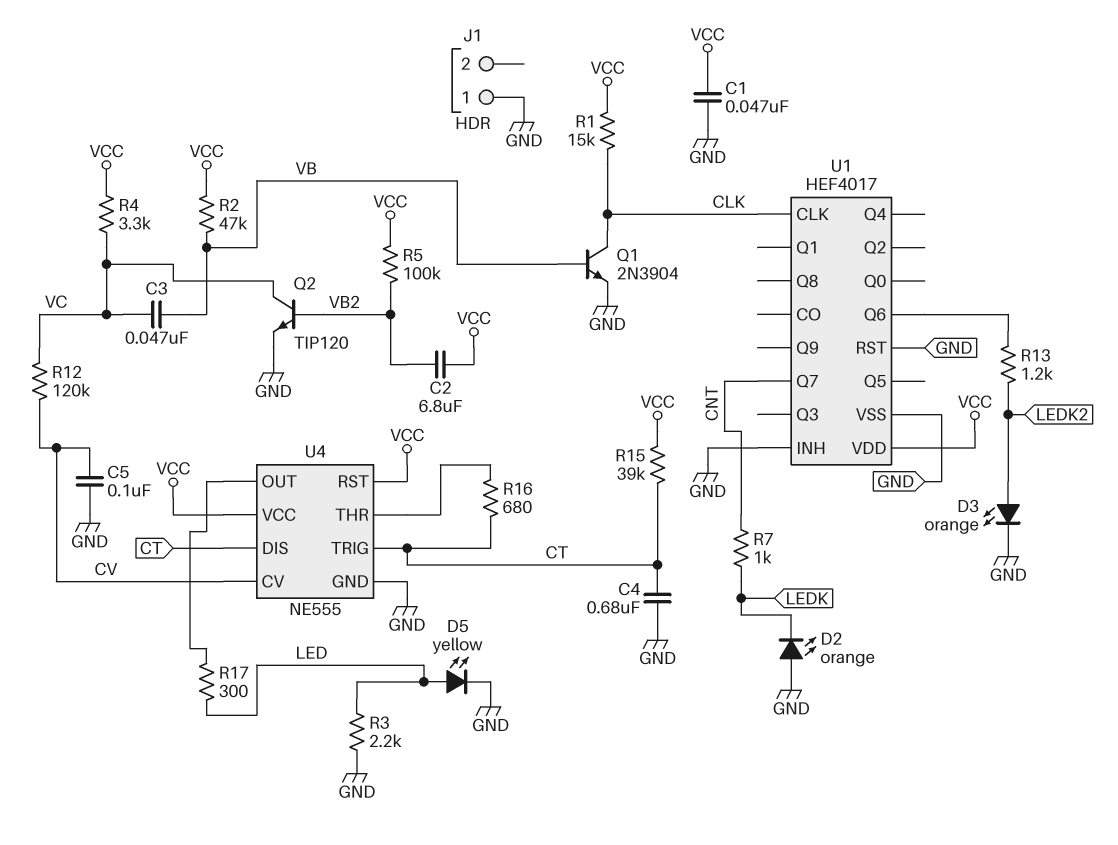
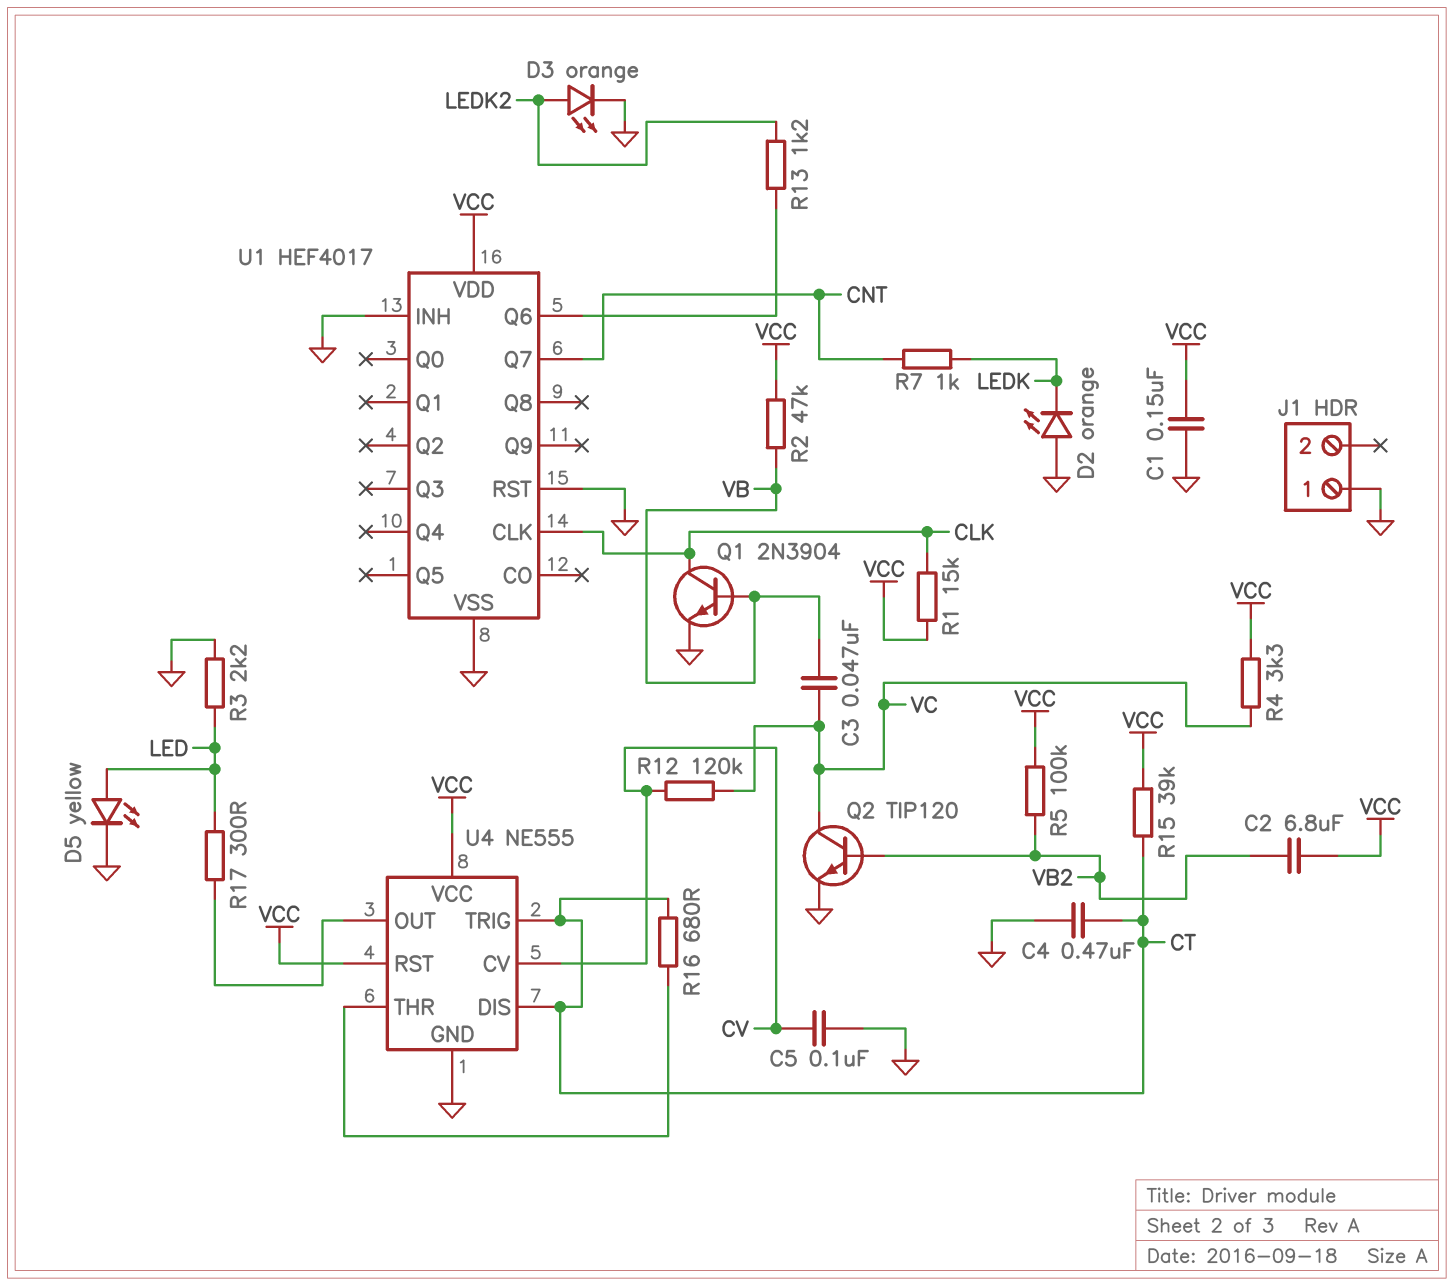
C1: 47nF (GND, VCC) -> 150nF (GND, VCC)
C4: 680nF (CT, GND) -> 470nF (CT, GND)

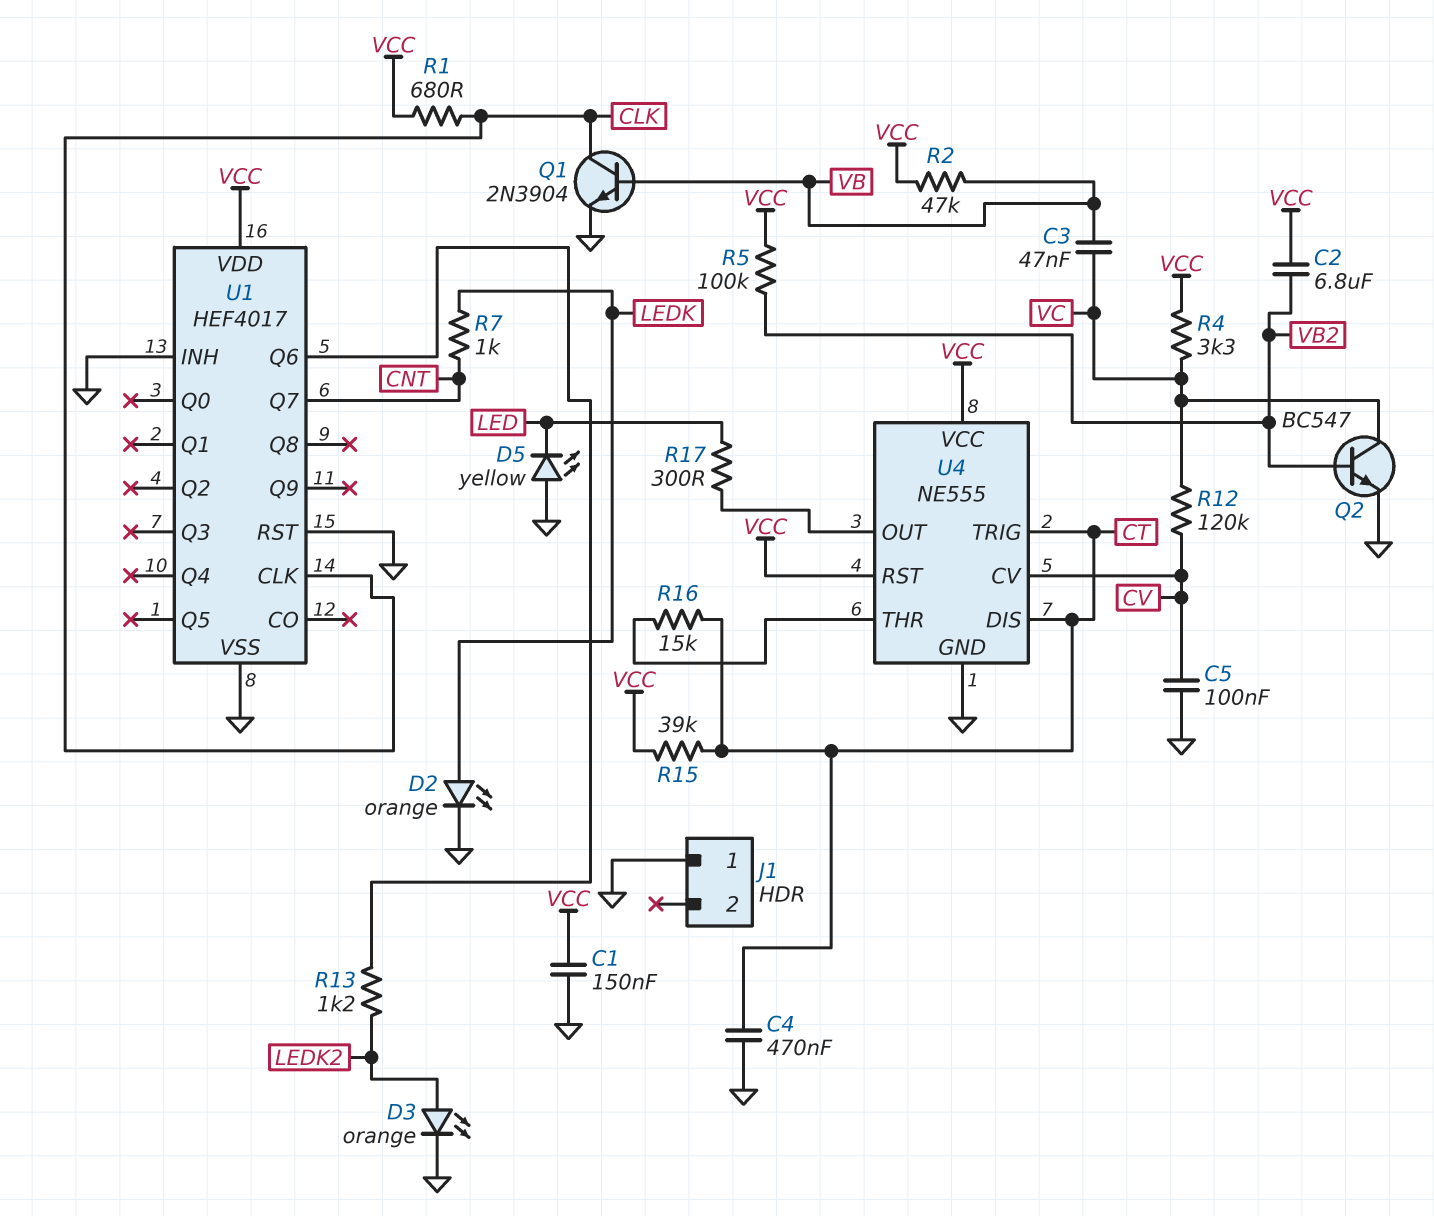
D2: LED orange (A GND, K LEDK) -> LED orange (A LEDK, K GND)
D5: LED yellow (A LED, K GND) -> LED yellow (A GND, K LED)
Q2: NPN TIP120 (B VB2, C VC, E GND) -> NPN BC547 (B VB2, C VC, E GND)
R1: 15k (CLK, VCC) -> 680 (CLK, VCC)
R3: 2.2k (GND, LED) -> none
R16: 680 (CT, U4/THR) -> 15k (CT, U4/THR)

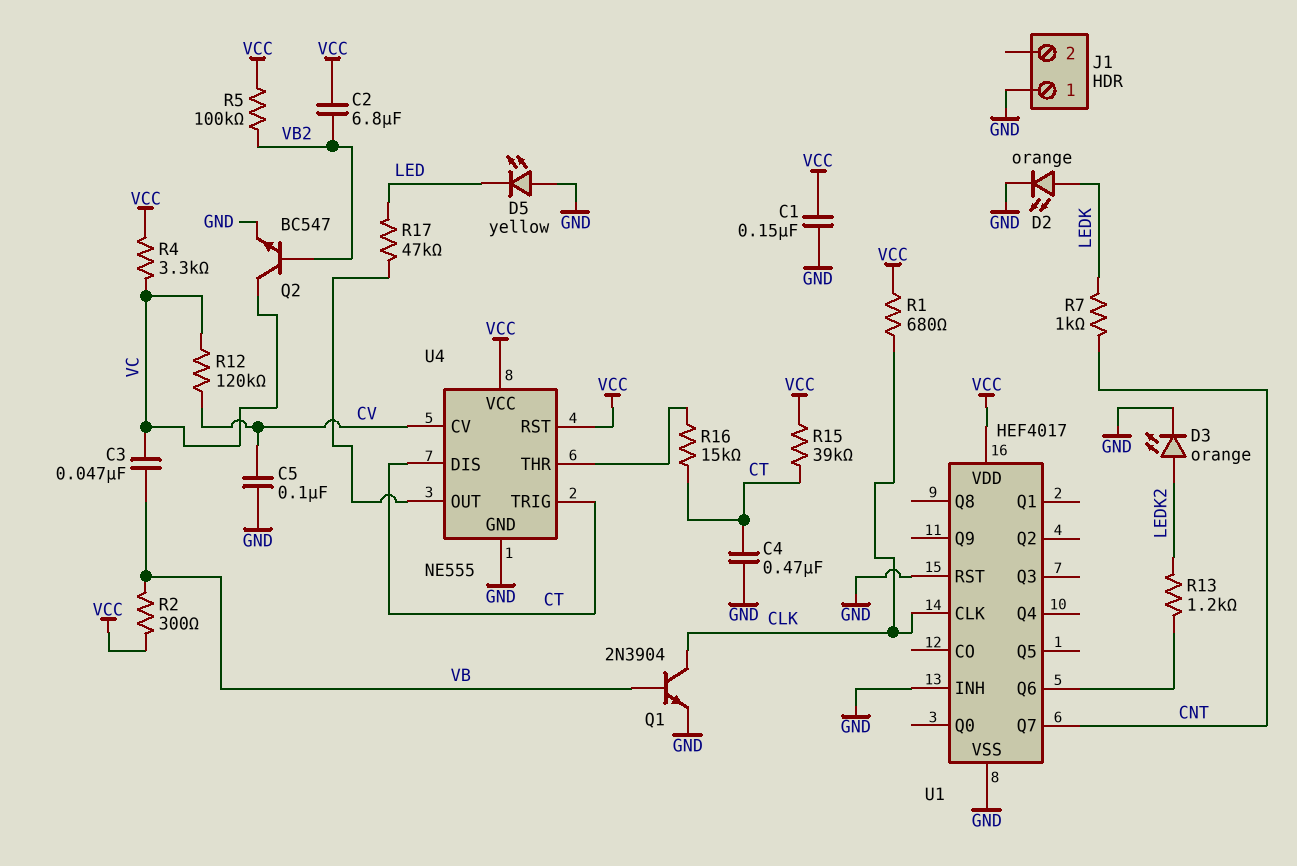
R2: 47k (VB, VCC) -> 300 (VB, VCC)
R17: 300 (LED, U4/OUT) -> 47k (LED, U4/OUT)

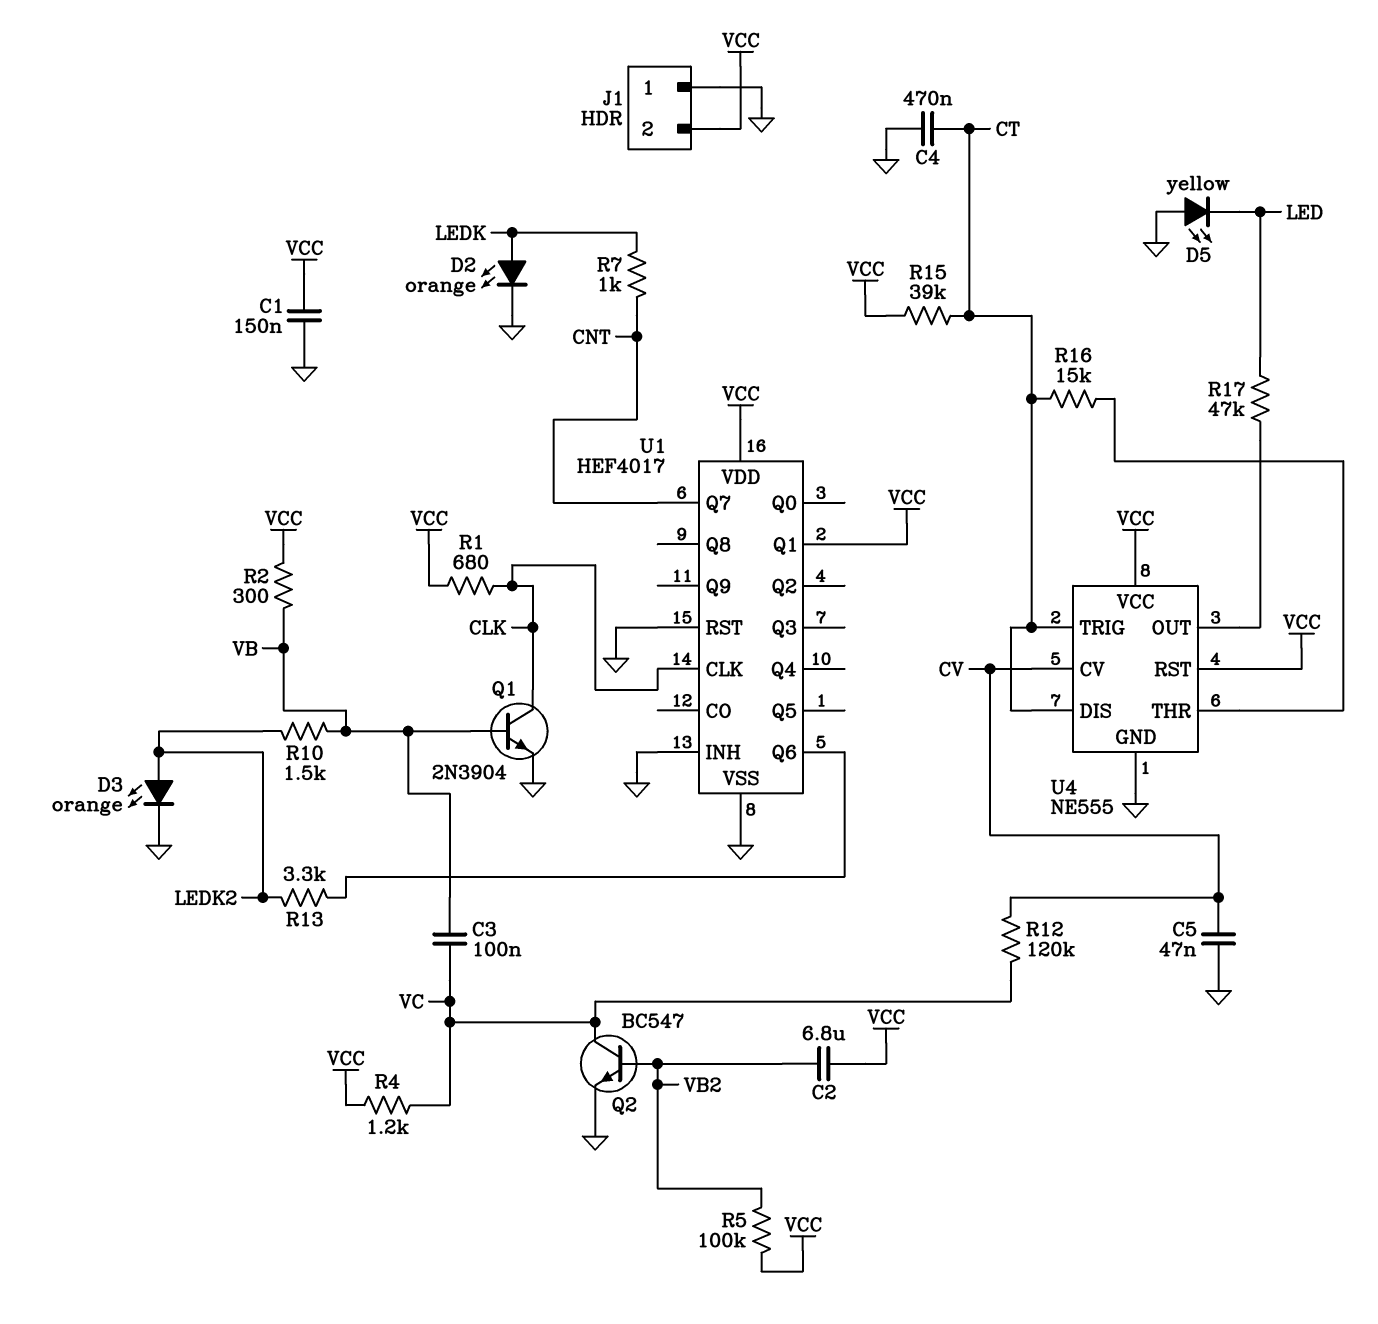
C3: 47nF (VB, VC) -> 100nF (VB, VC)
C5: 100nF (CV, GND) -> 47nF (CV, GND)
J1 pin 2: none -> VCC
R4: 3.3k (VC, VCC) -> 1.2k (VC, VCC)
R10: none -> 1.5k (LEDK2, VB)
R13: 1.2k (LEDK2, U1/Q6) -> 3.3k (LEDK2, U1/Q6)
U1 pin Q1: none -> VCC

